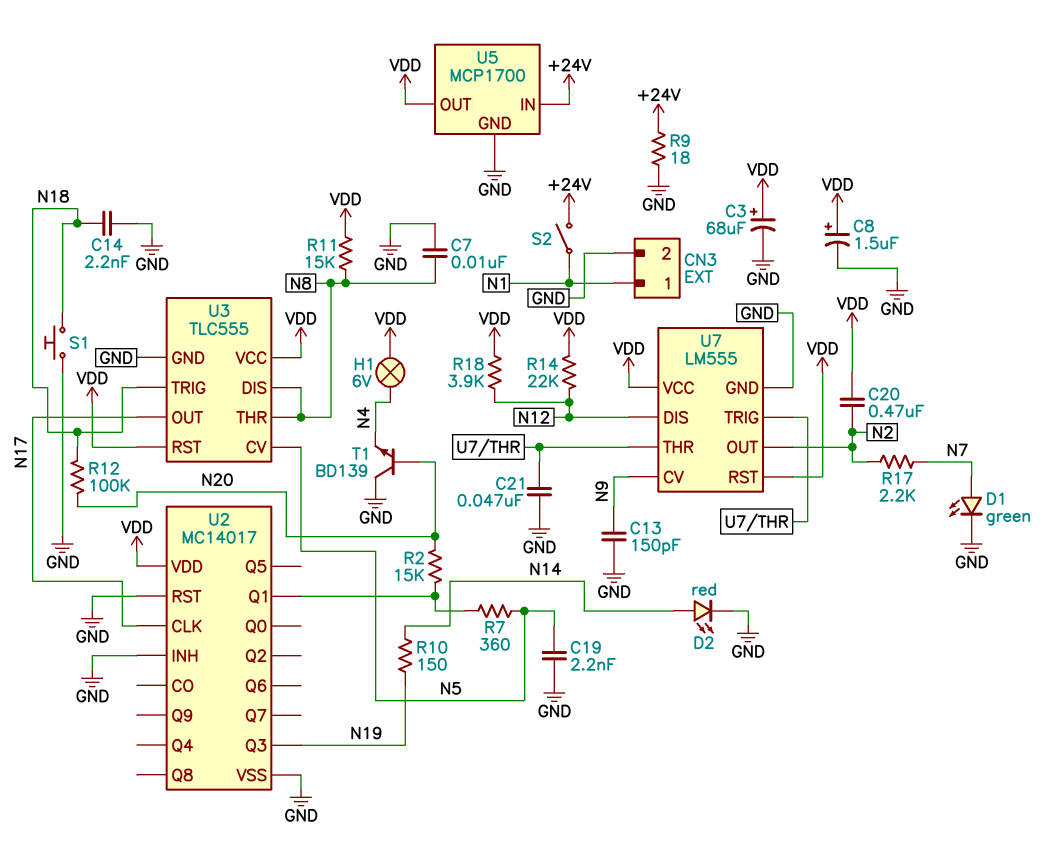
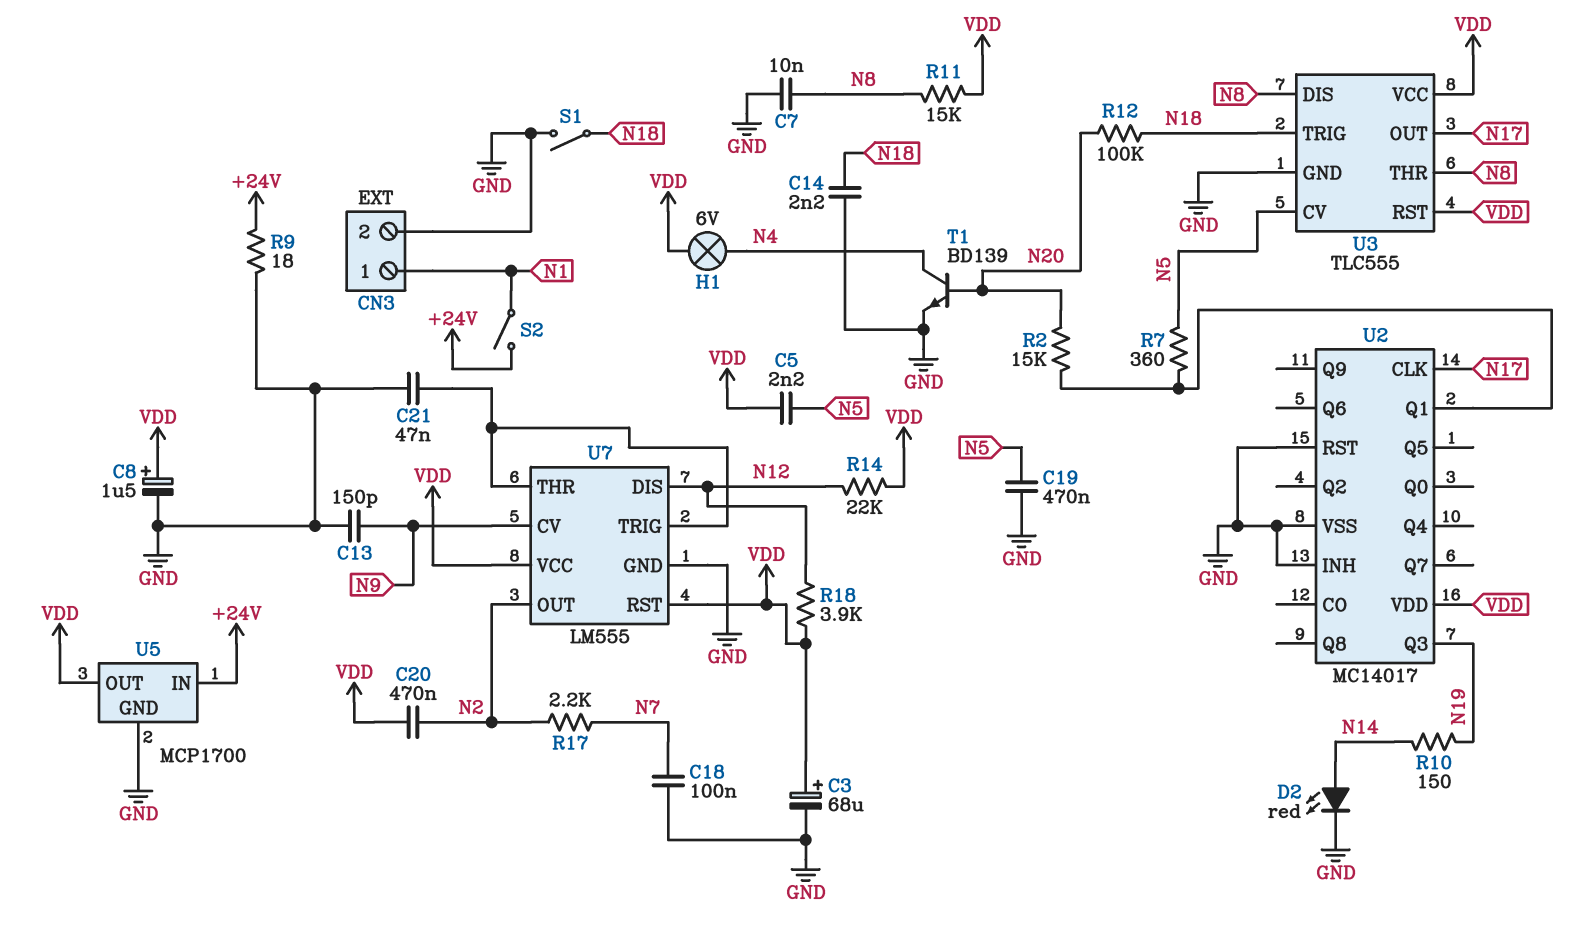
C5: none -> 2.2nF (N5, VDD)
C18: none -> 100nF (GND, N7)
C19: 2.2nF (GND, N5) -> 470nF (GND, N5)
D1: LED green (A N7, K GND) -> none
S1: button (GND, N18) -> switch (GND, N18)
T1: NPN BD139 (B N20, C GND, E N4) -> NPN BD139 (B N20, C N4, E GND)

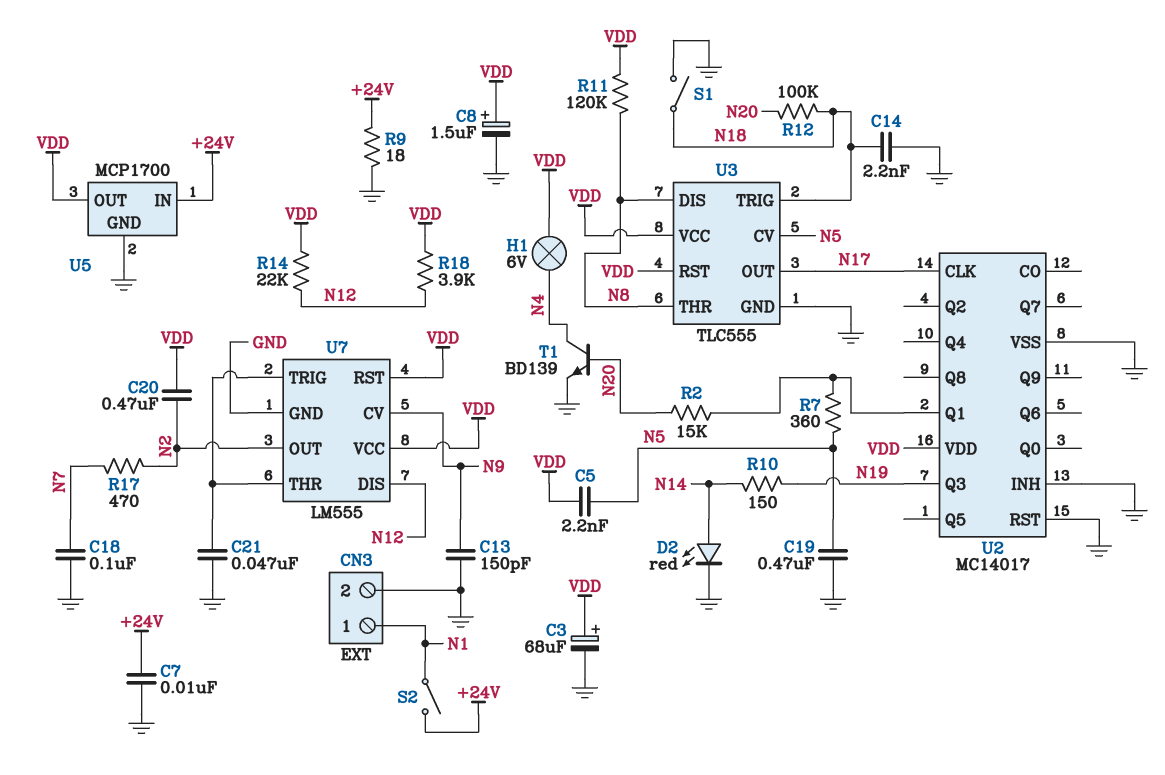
C7: 10nF (GND, N8) -> 10nF (+24V, GND)
R11: 15k (N8, VDD) -> 120k (N8, VDD)
R17: 2.2k (N2, N7) -> 470 (N2, N7)

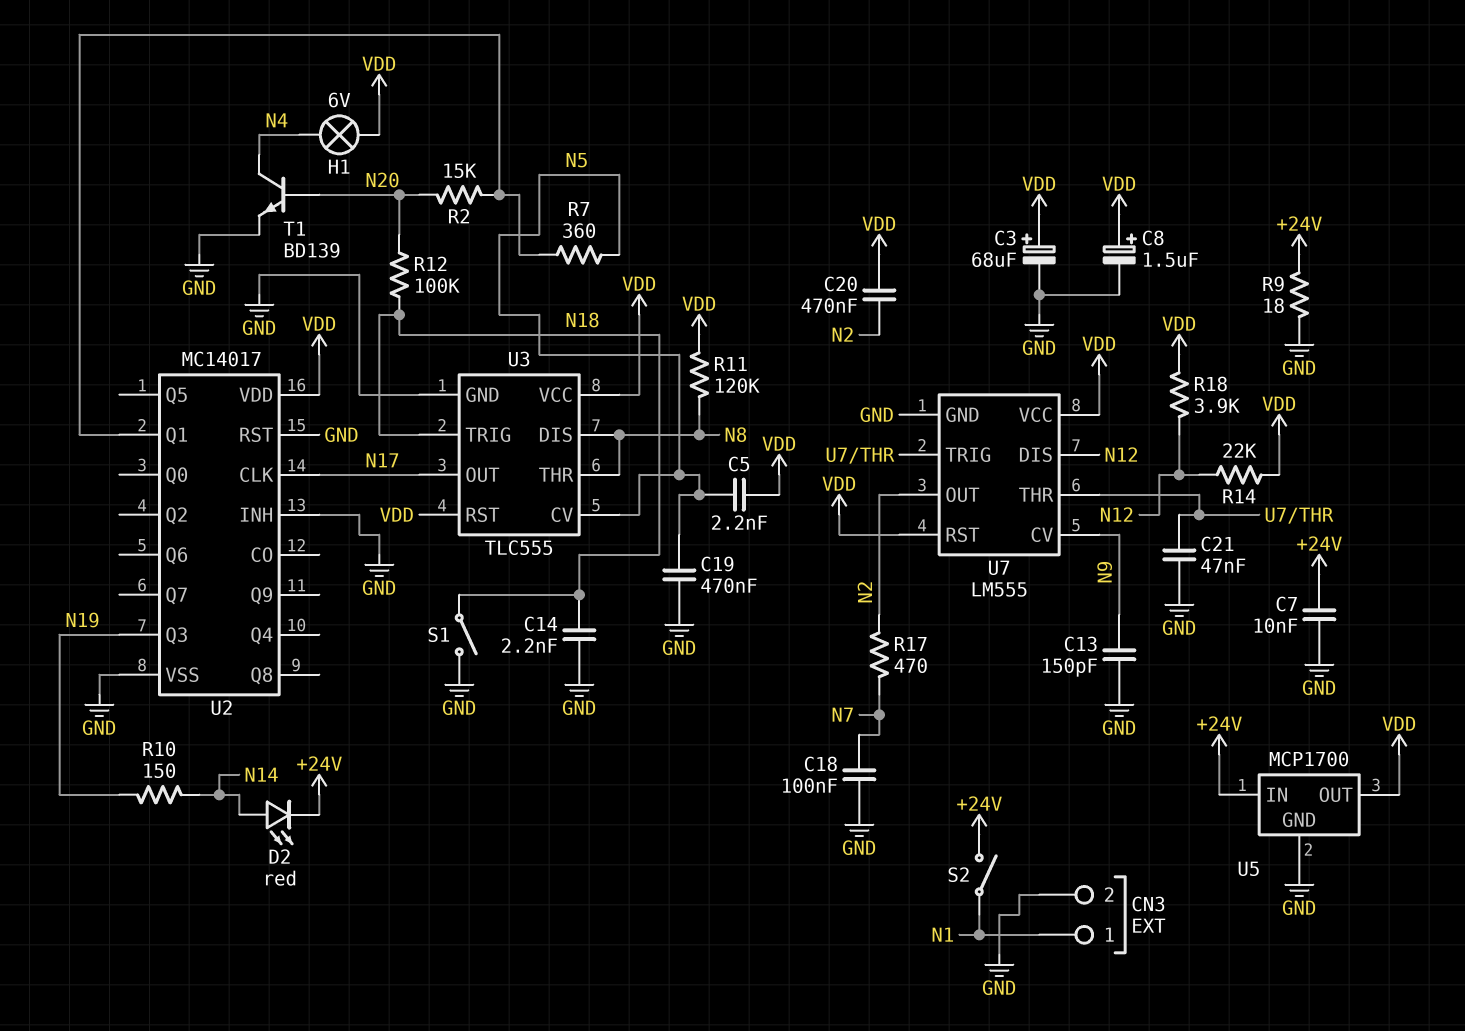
D2: LED red (A N14, K GND) -> LED red (A N14, K +24V)

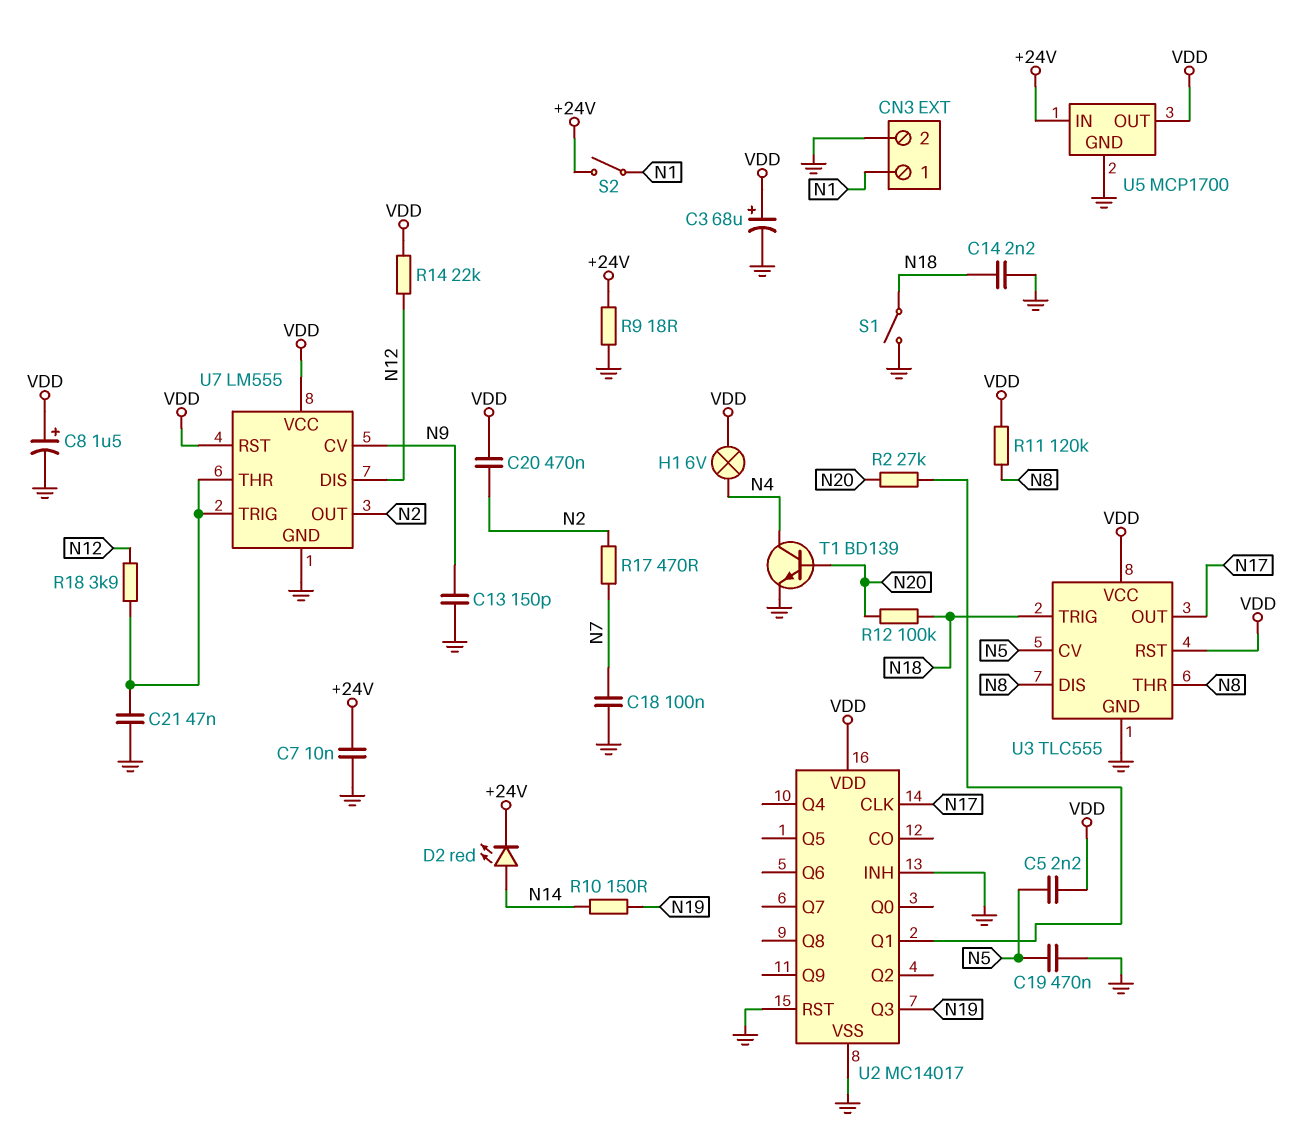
R2: 15k (N20, U2/Q1) -> 27k (N20, U2/Q1)
R7: 360 (N5, U2/Q1) -> none
R18: 3.9k (N12, VDD) -> 3.9k (N12, U7/THR)

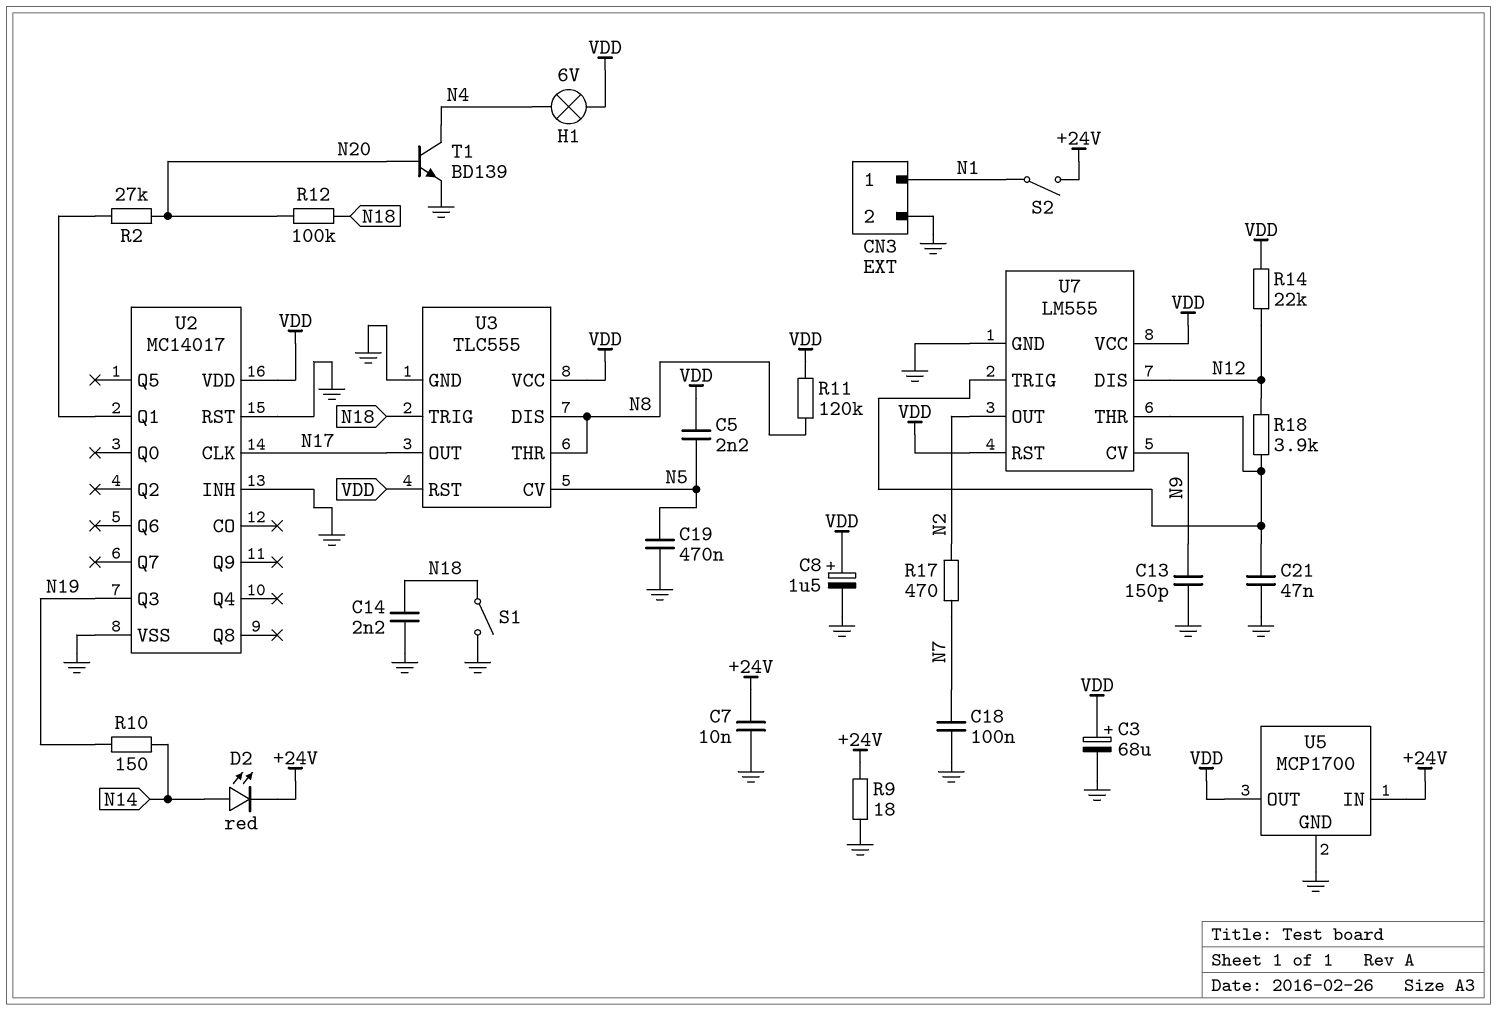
C20: 470nF (N2, VDD) -> none

